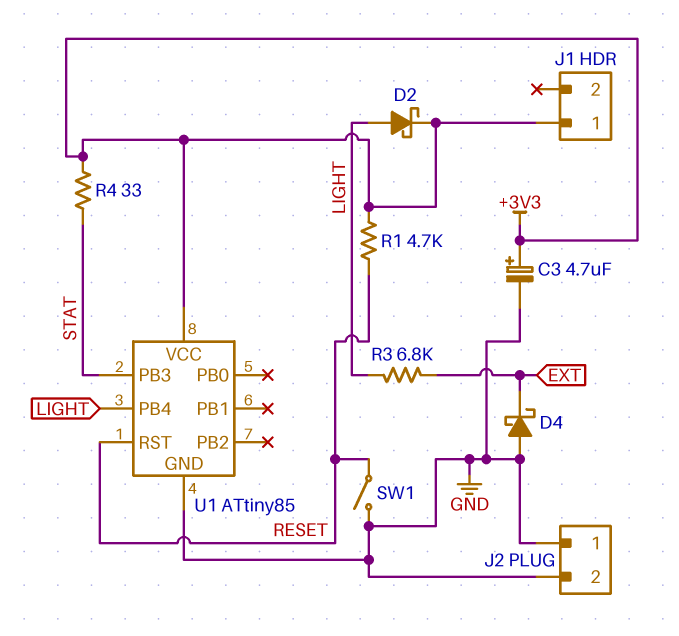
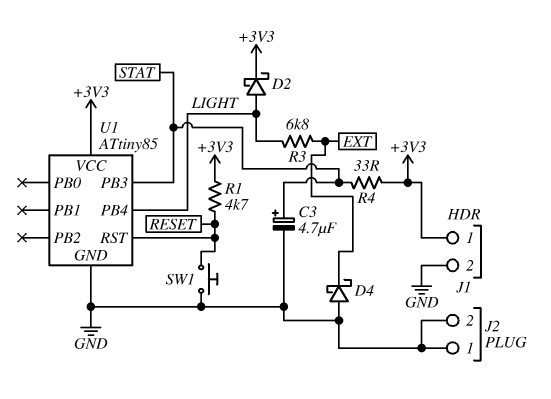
C3: 4.7uF (plus +3V3, minus GND) -> 4.7uF (plus STAT, minus GND)
J1 pin 2: none -> GND
SW1: switch (GND, RESET) -> button (GND, RESET)

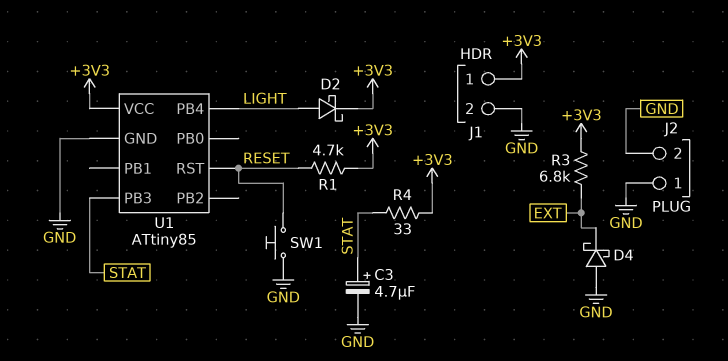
R3: 6.8k (EXT, LIGHT) -> 6.8k (+3V3, EXT)

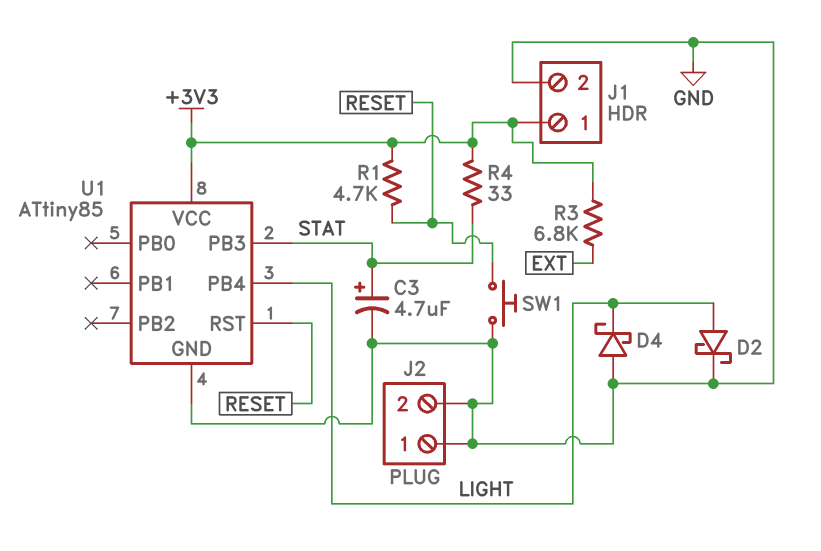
D2: schottky (A LIGHT, K +3V3) -> schottky (A LIGHT, K GND)
D4: schottky (A GND, K EXT) -> schottky (A GND, K LIGHT)

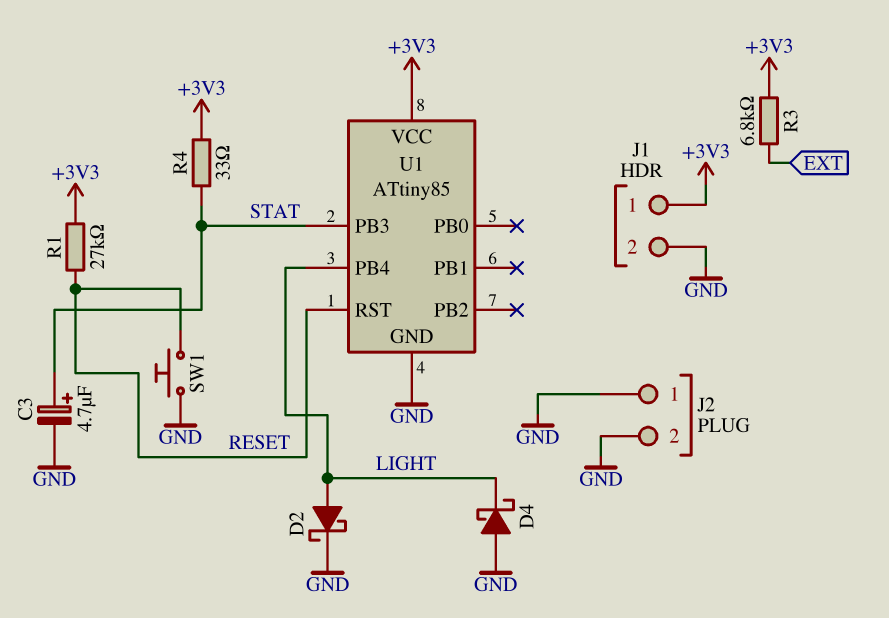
R1: 4.7k (+3V3, RESET) -> 27k (+3V3, RESET)

